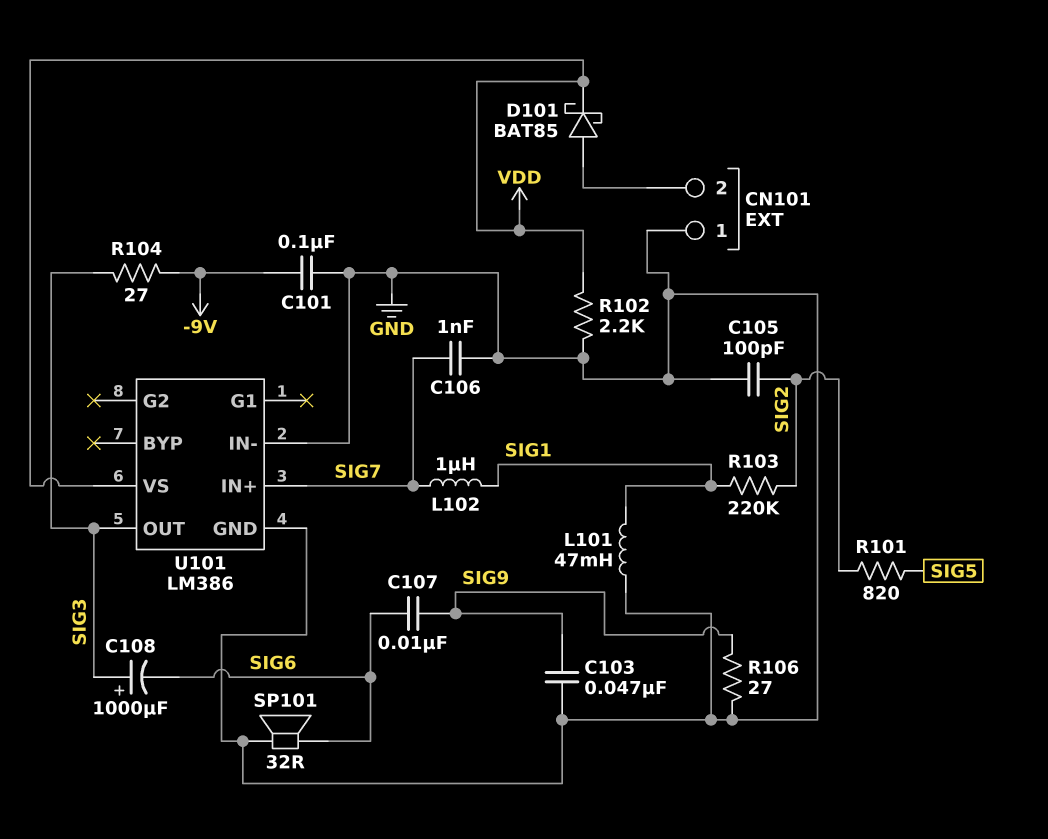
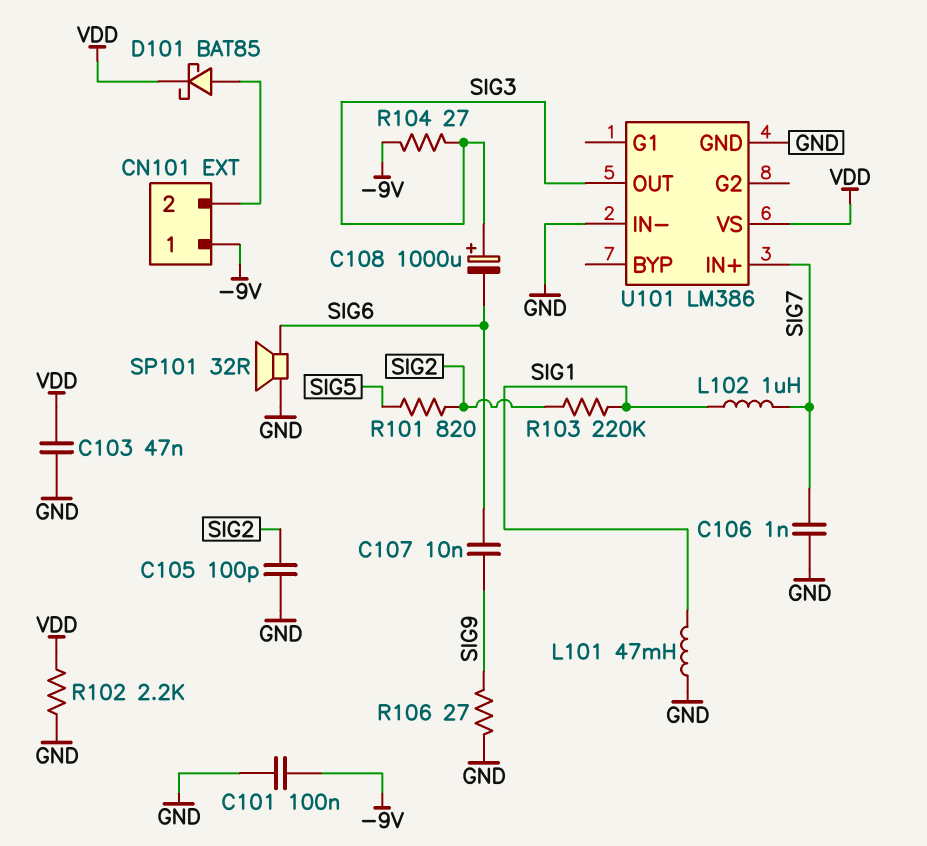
C103: 47nF (GND, SIG9) -> 47nF (GND, VDD)
CN101 pin 1: GND -> -9V

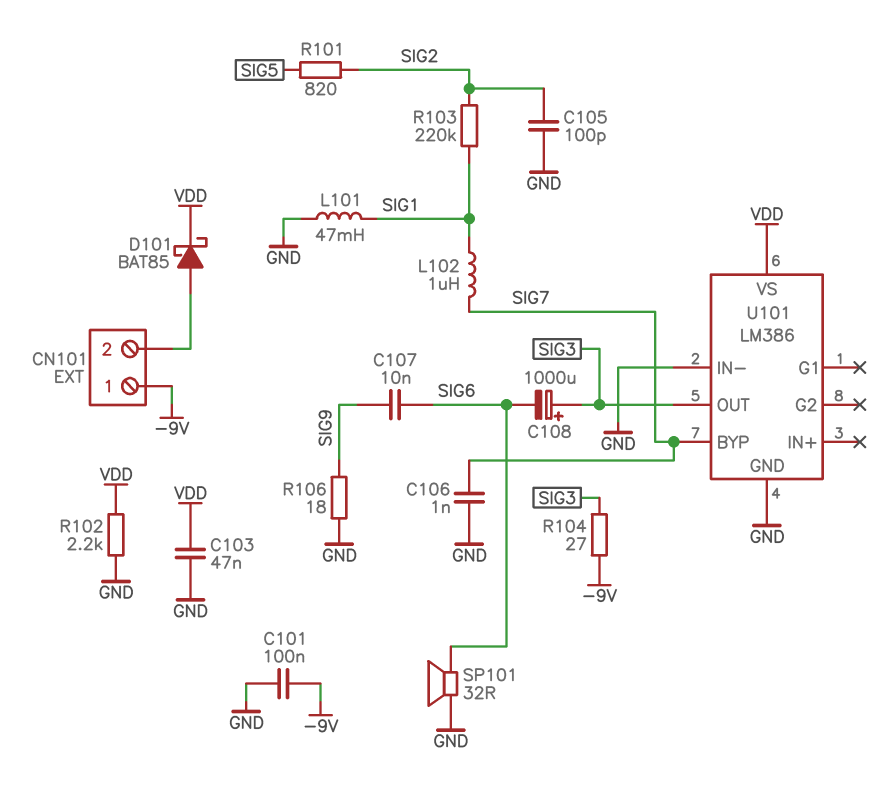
R106: 27 (GND, SIG9) -> 18 (GND, SIG9)
U101 pin BYP: none -> SIG7
U101 pin IN+: SIG7 -> none

